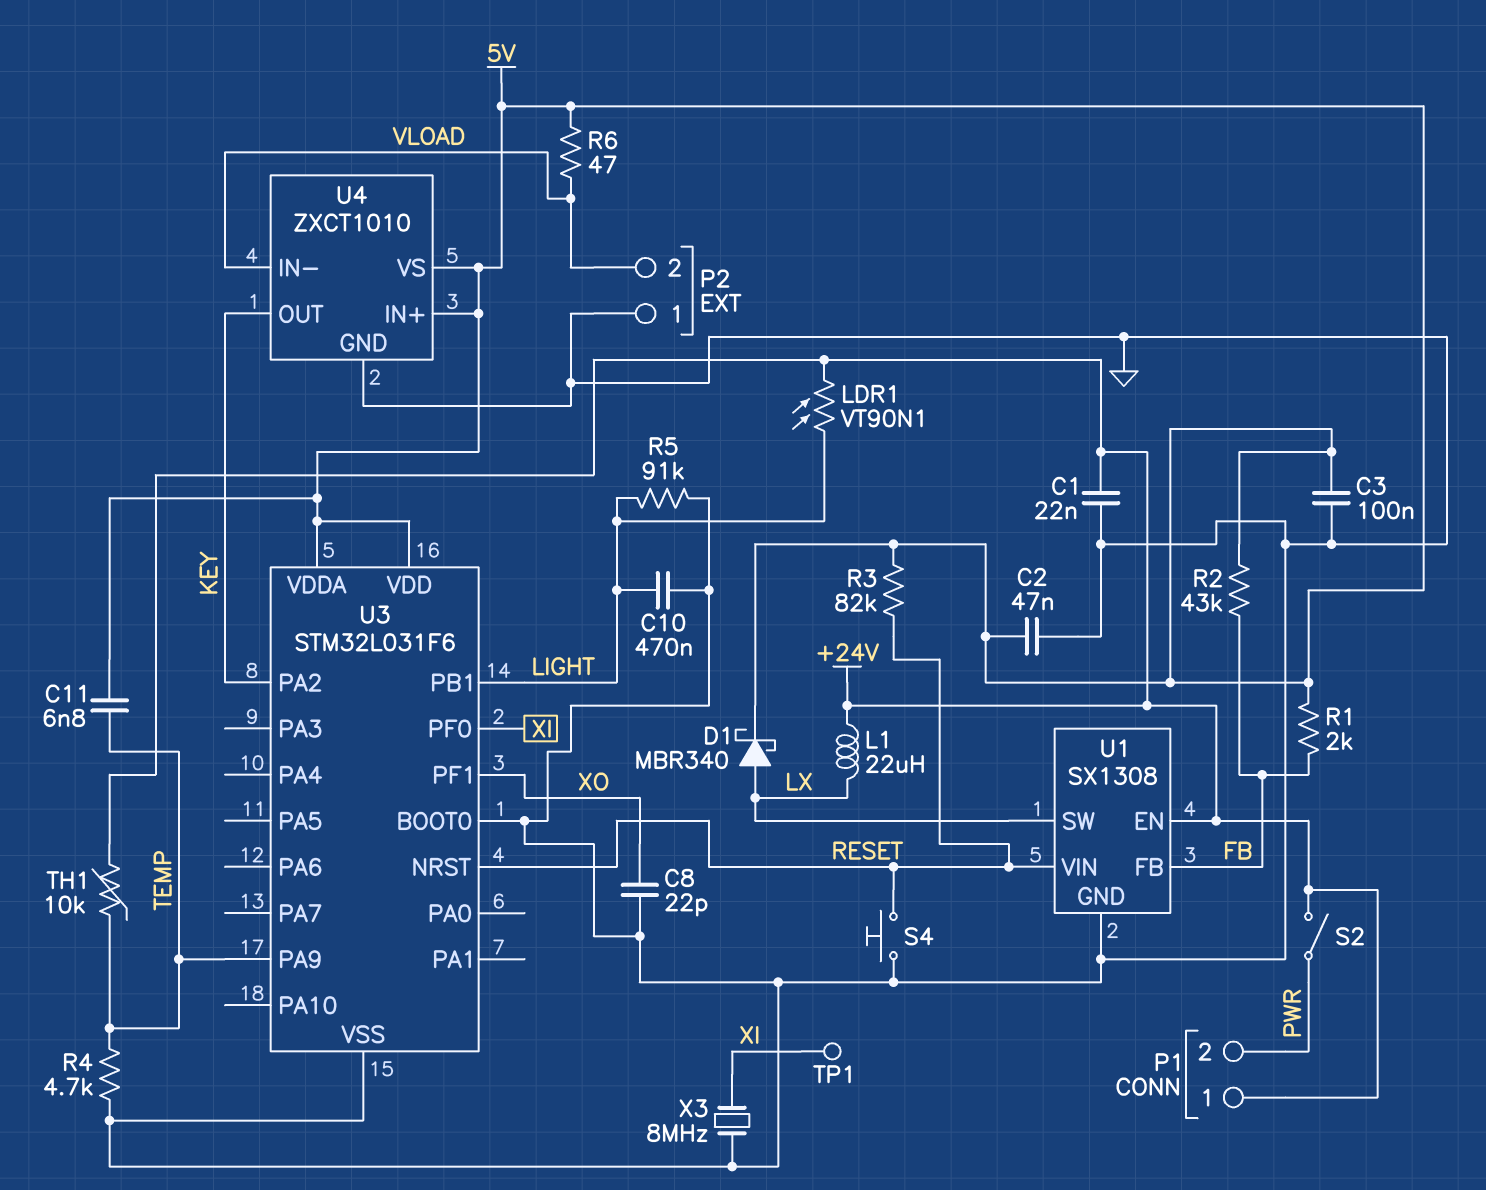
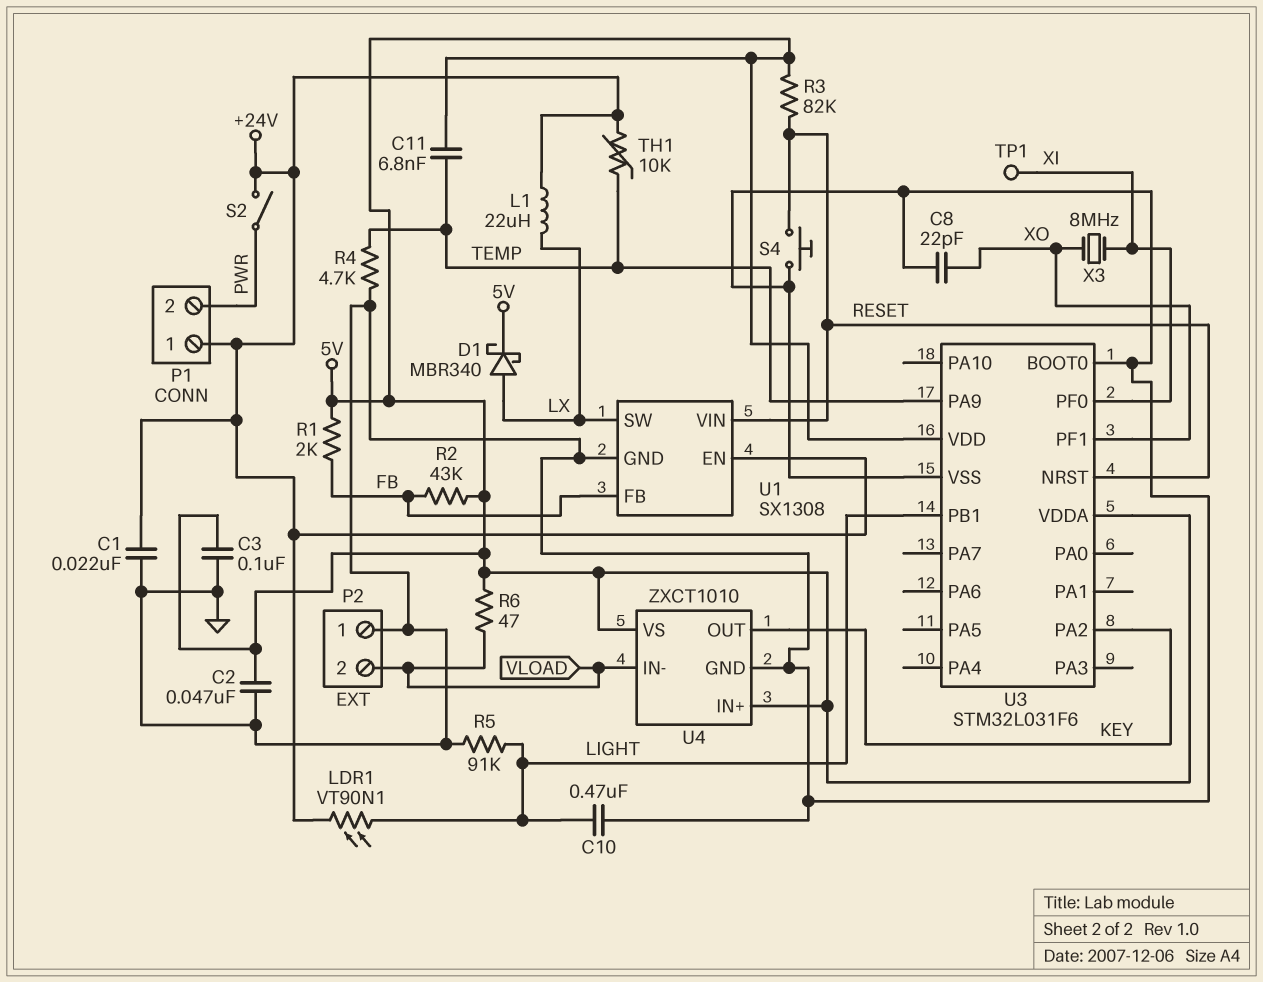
X3: 8MHz (GND, XI) -> 8MHz (XI, XO)

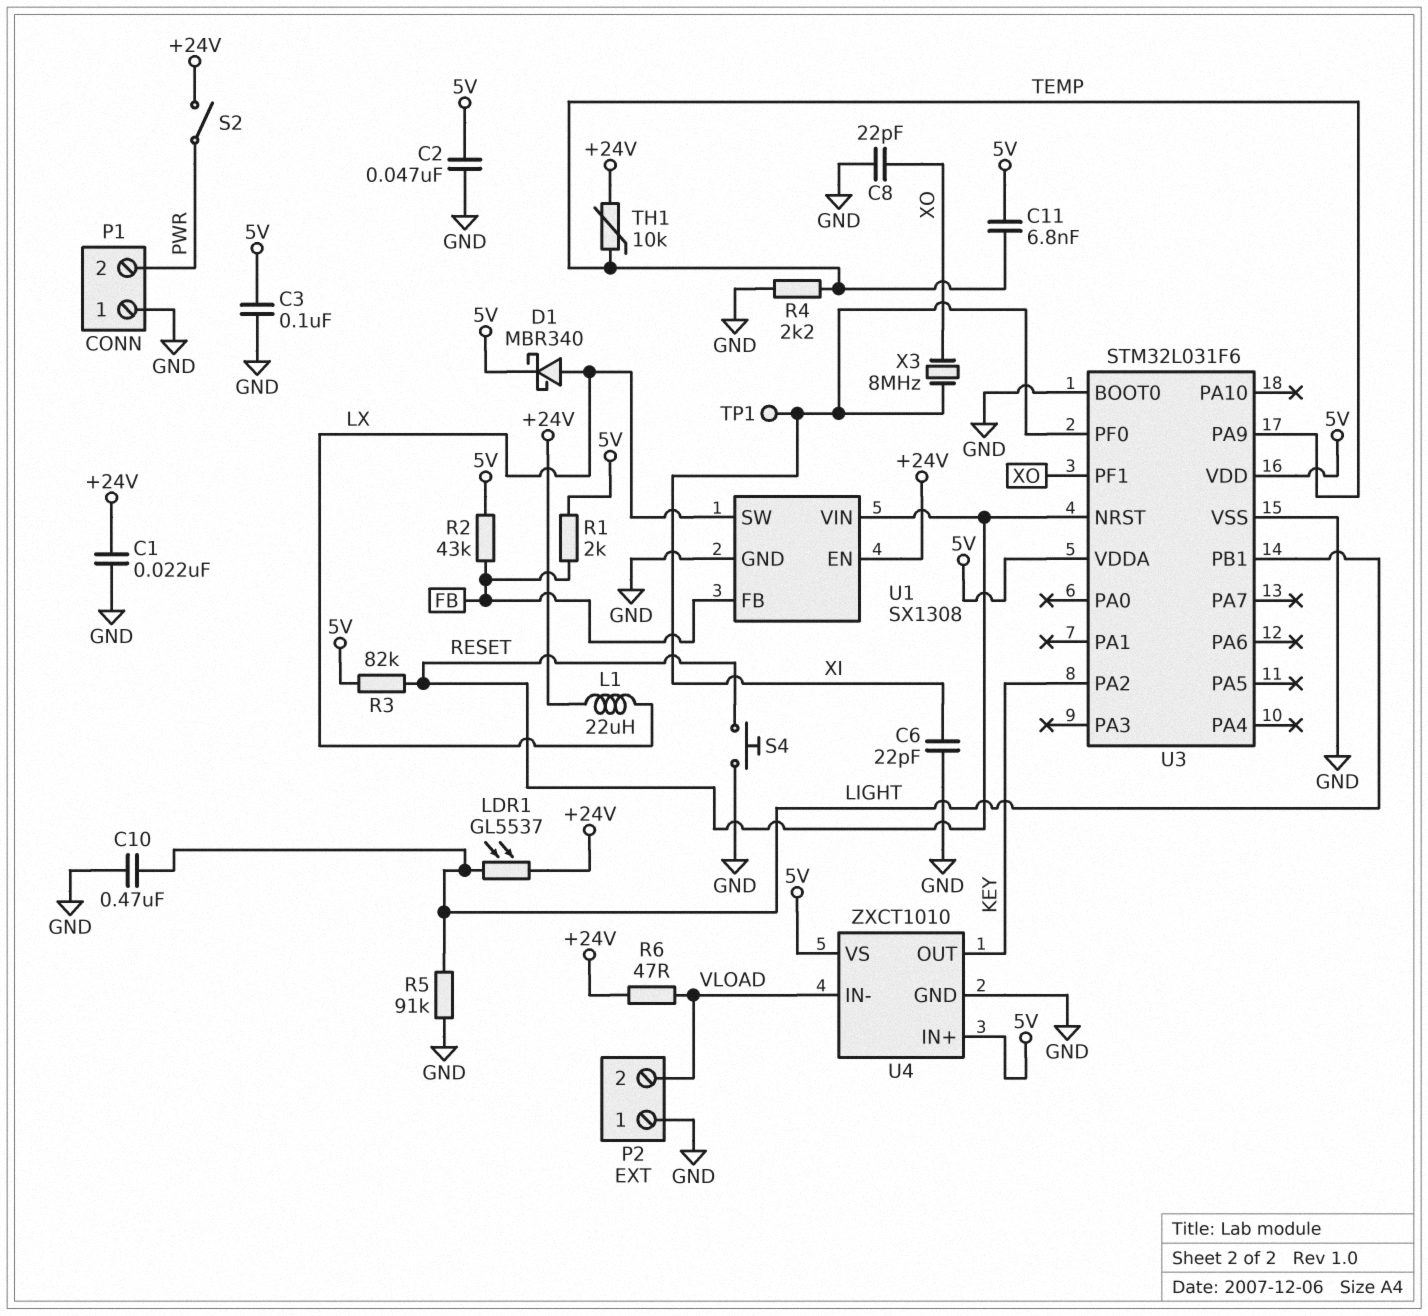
C6: none -> 22pF (GND, XI)
LDR1: VT90N1 (+24V, LIGHT) -> GL5537 (+24V, LIGHT)
P1 pin 1: +24V -> GND
R4: 4.7k (GND, TEMP) -> 2.2k (GND, TEMP)
R6: 47 (5V, VLOAD) -> 47 (+24V, VLOAD)

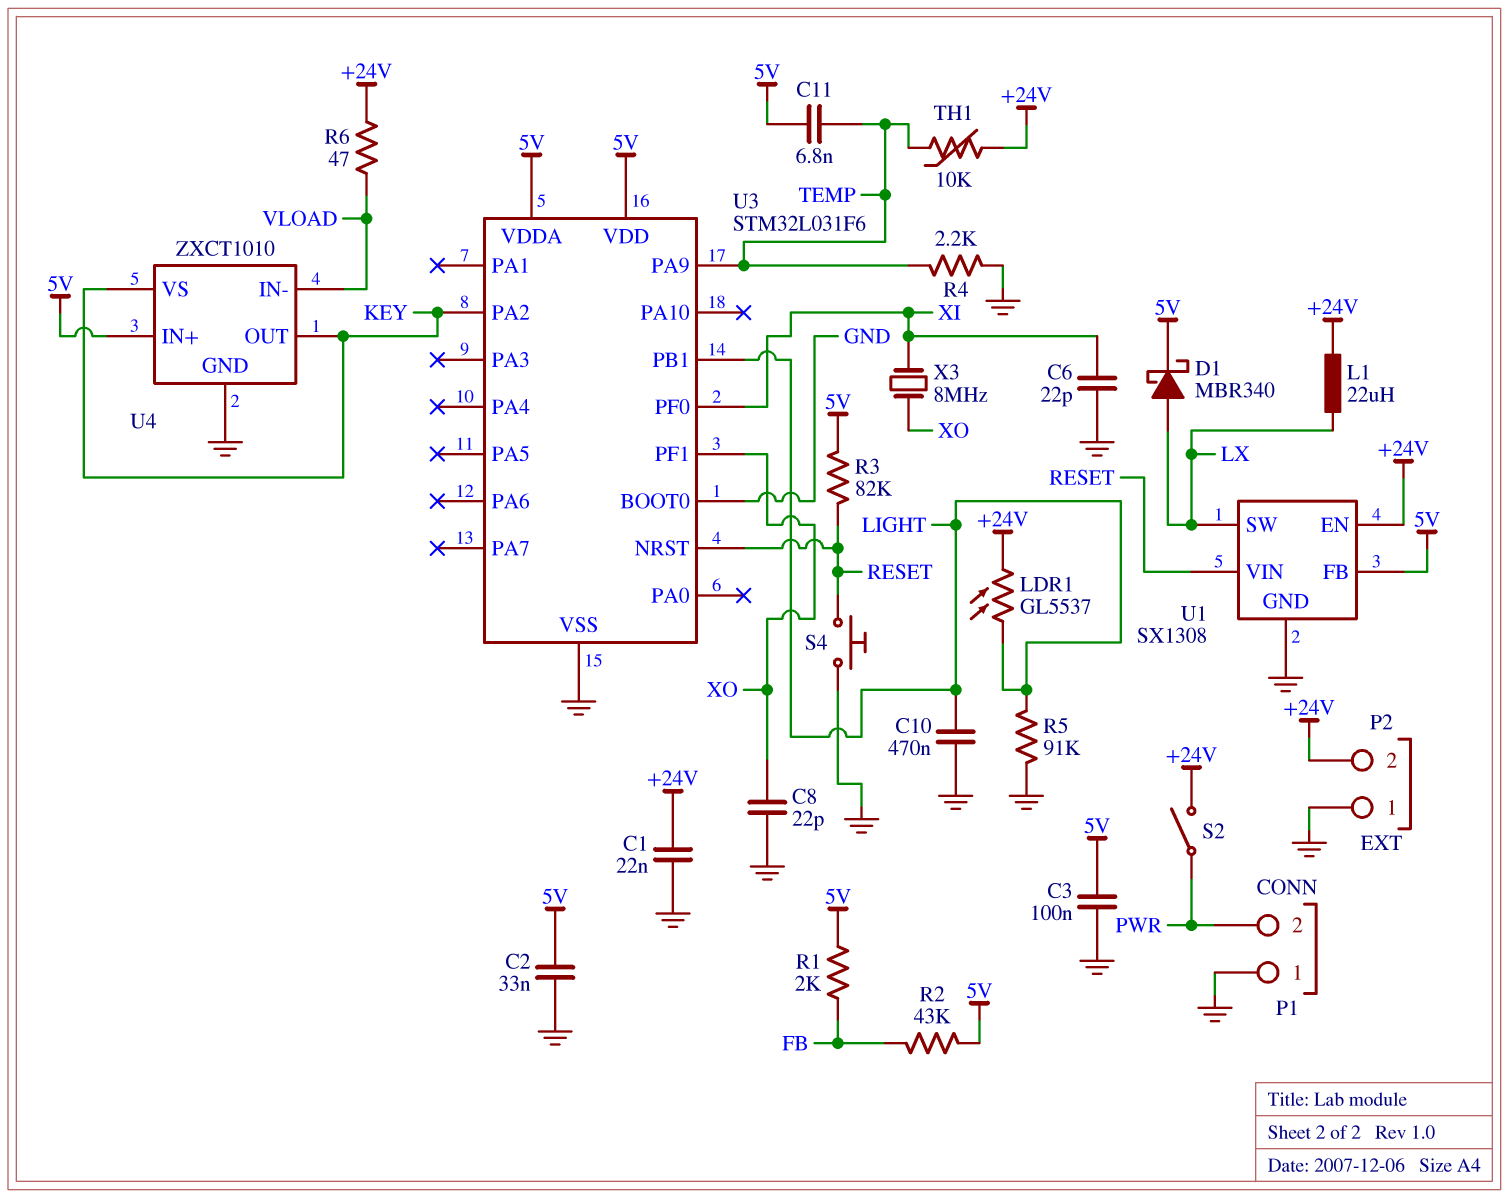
C2: 47nF (5V, GND) -> 33nF (5V, GND)
P2 pin 2: VLOAD -> +24V
TP1: test point (XI) -> none
U1 pin FB: FB -> 5V
U4 pin VS: 5V -> KEY

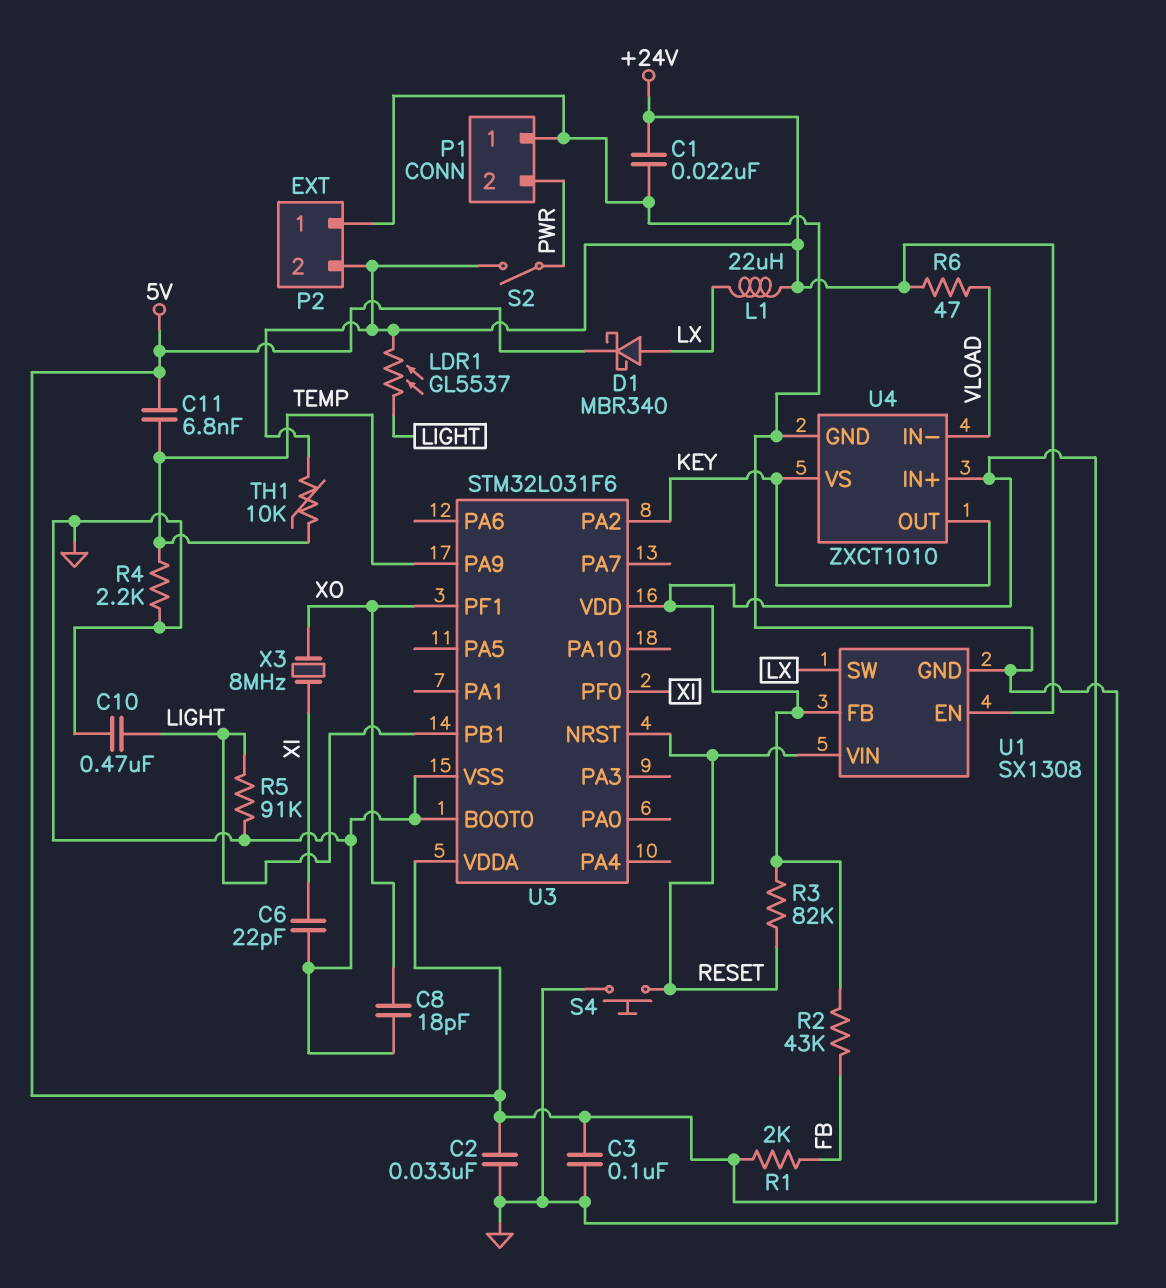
C8: 22pF (GND, XO) -> 18pF (GND, XO)

